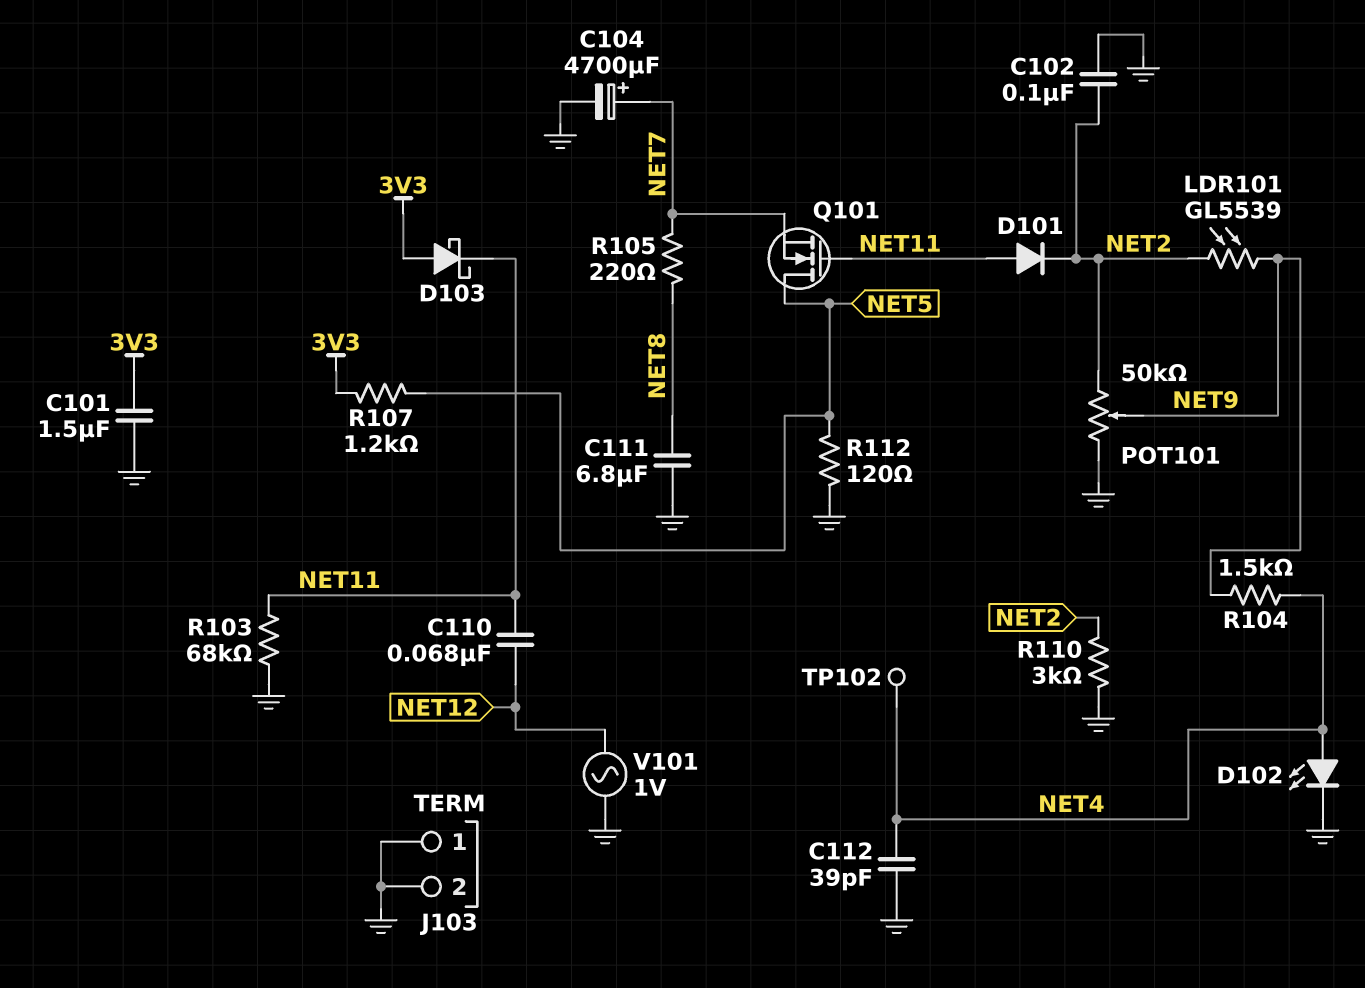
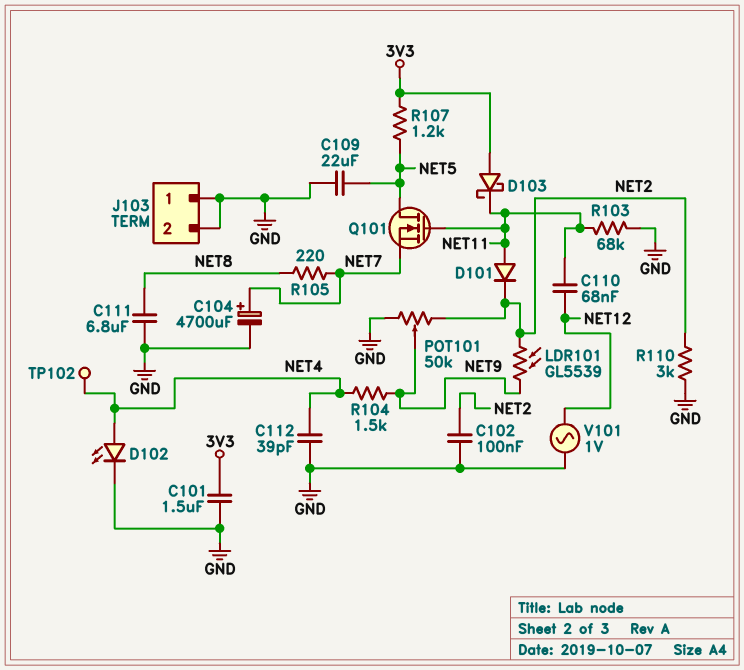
C109: none -> 22uF (GND, NET5)
R112: 120 (GND, NET5) -> none

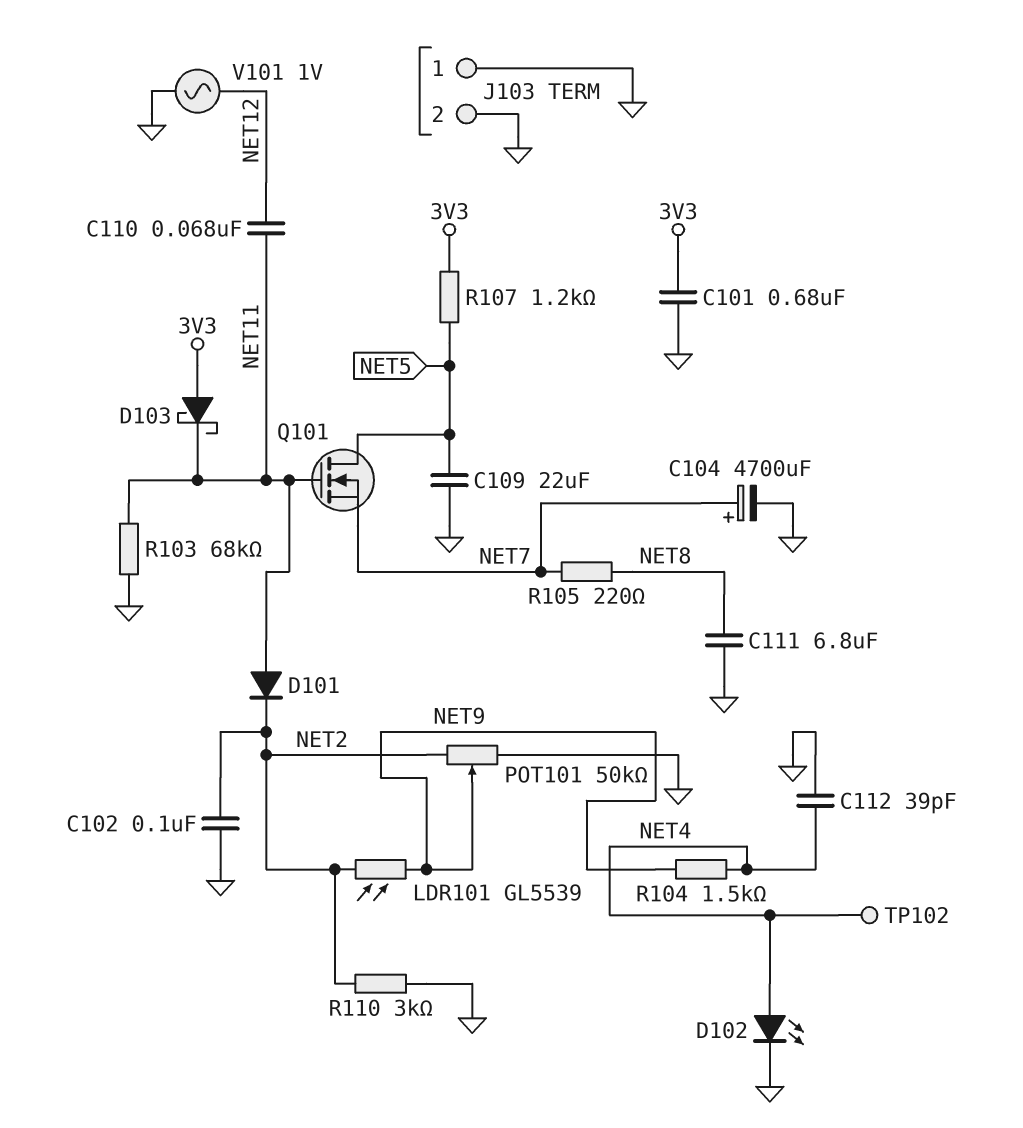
C101: 1.5uF (3V3, GND) -> 680nF (3V3, GND)

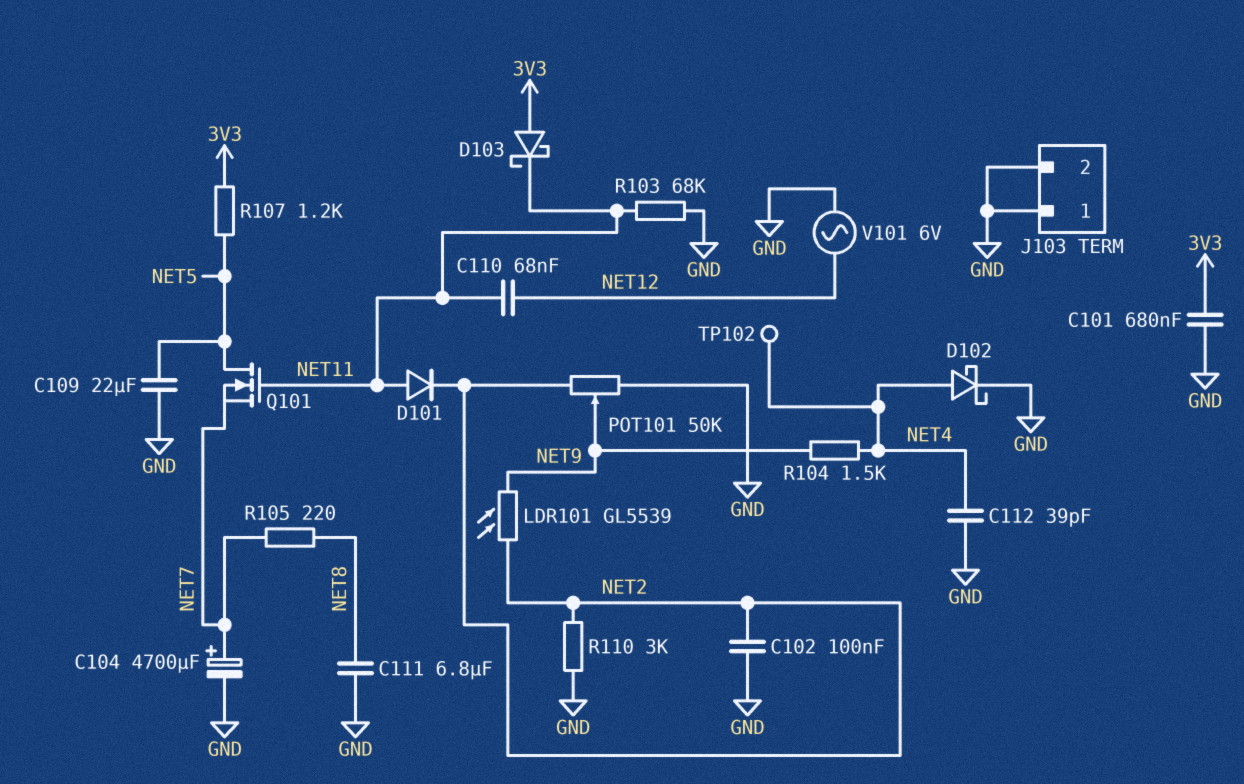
D102: LED (A NET4, K GND) -> schottky (A NET4, K GND)
V101: AC 1V (GND, NET12) -> AC 6V (GND, NET12)

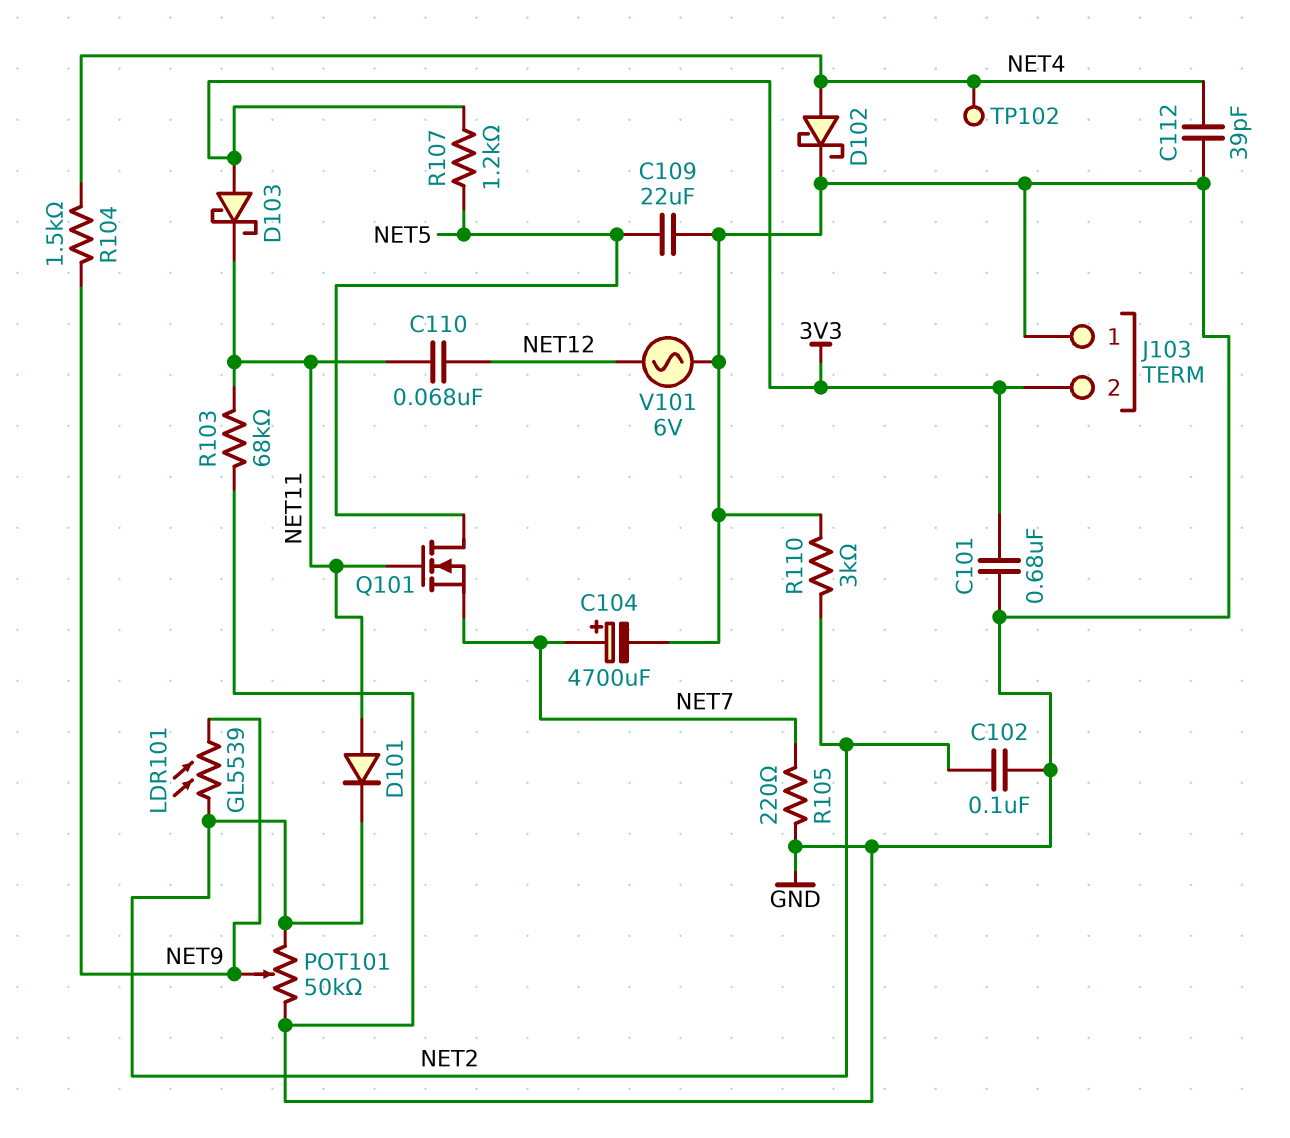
C111: 6.8uF (GND, NET8) -> none
J103 pin 2: GND -> 3V3
R105: 220 (NET7, NET8) -> 220 (GND, NET7)

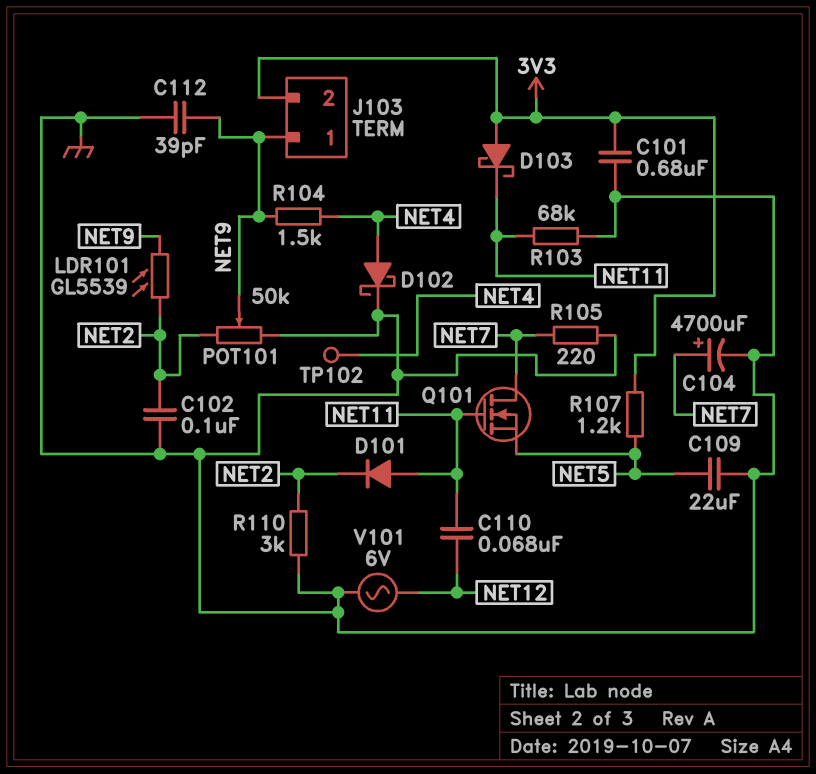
C112: 39pF (GND, NET4) -> 39pF (GND, NET9)
J103 pin 1: GND -> NET9
Q101: NMOS (G NET11, D NET5, S NET7) -> NMOS (G NET11, D NET7, S NET5)

